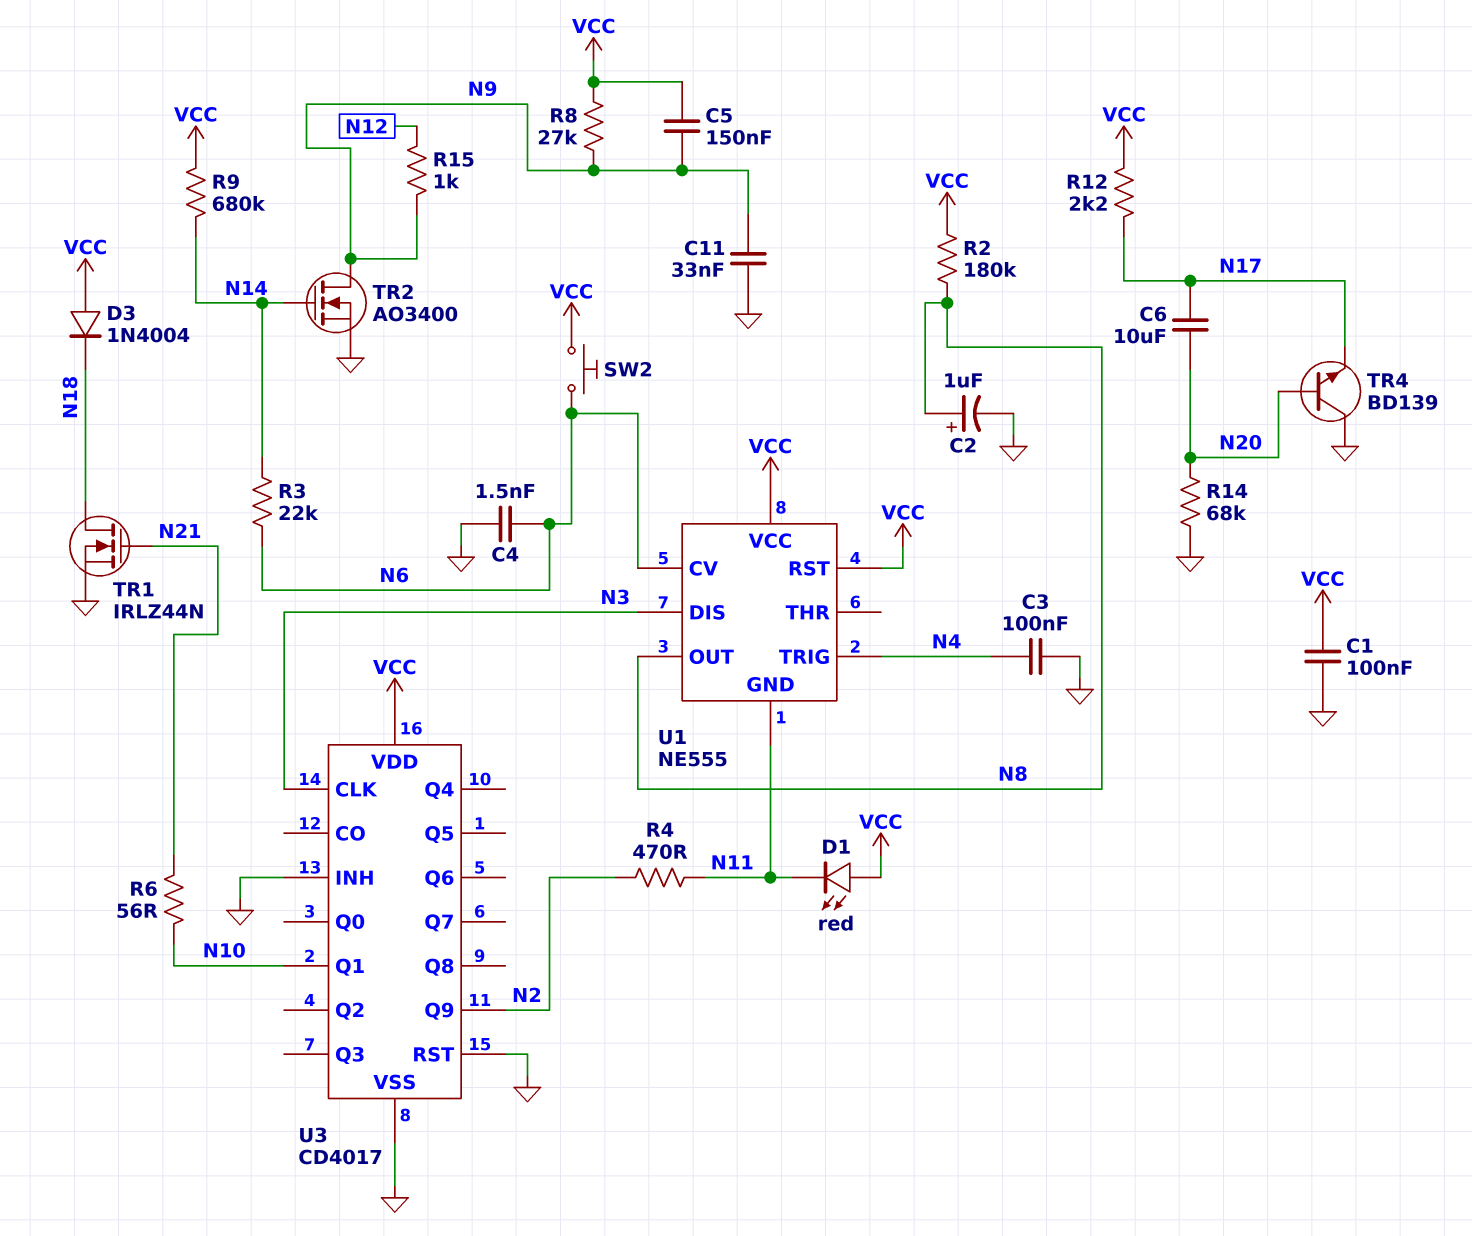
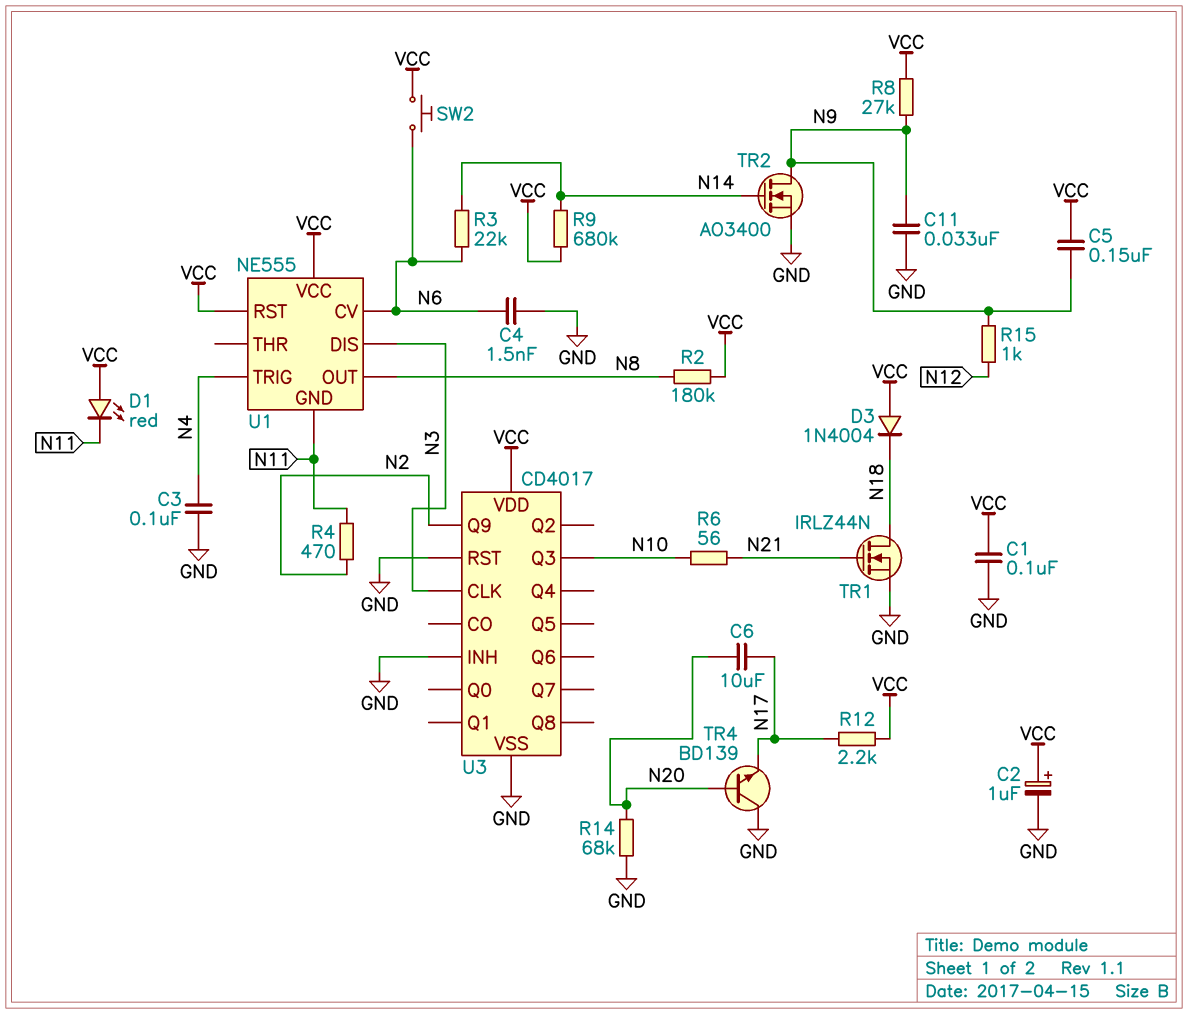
C2: 1uF (plus N8, minus GND) -> 1uF (plus VCC, minus GND)
U3 pin Q1: N10 -> none
U3 pin Q3: none -> N10

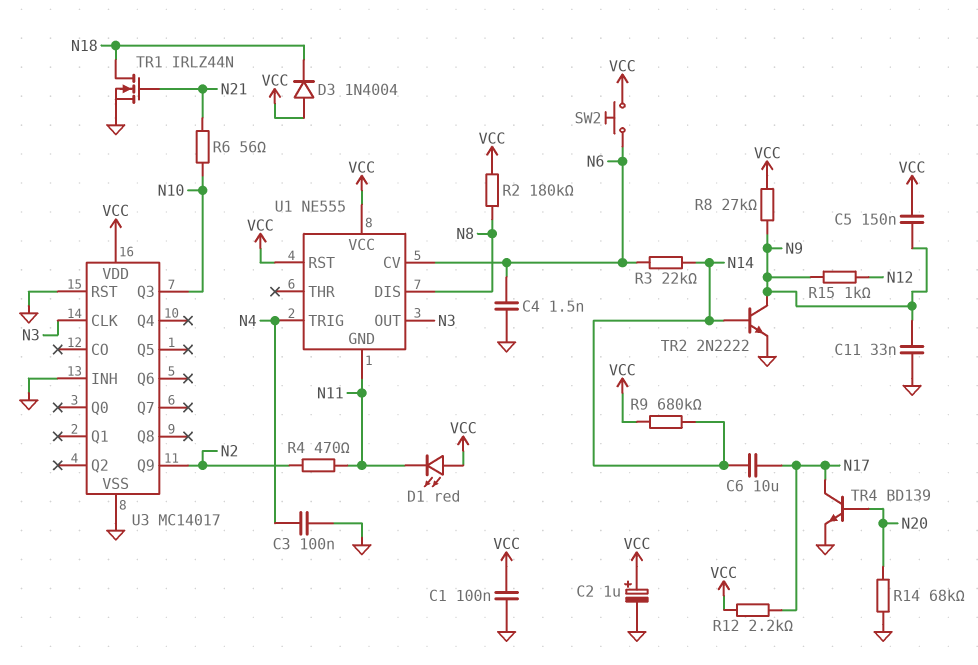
C6: 10uF (N17, N20) -> 10uF (N14, N17)
TR2: NMOS AO3400 (G N14, D N9, S GND) -> NPN 2N2222 (B N14, C N9, E GND)
TR4: NPN BD139 (B N20, C GND, E N17) -> NPN BD139 (B N20, C N17, E GND)
U1 pin DIS: N3 -> N8
U1 pin OUT: N8 -> N3
U3: CD4017 -> MC14017

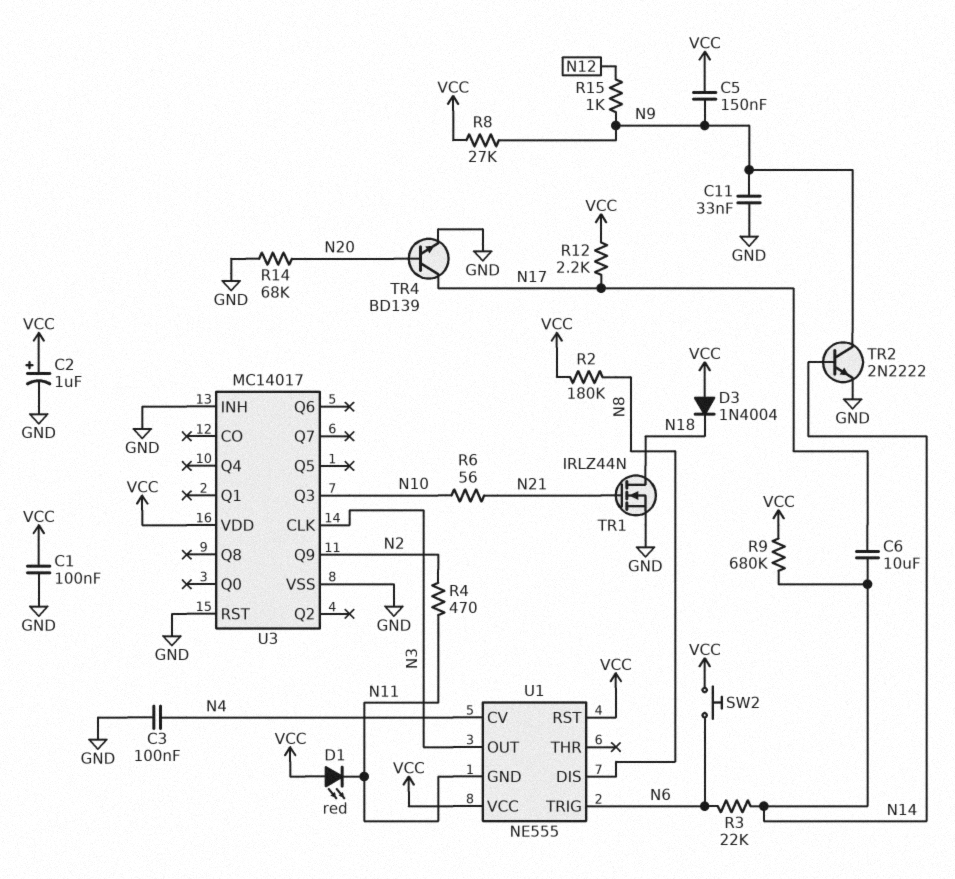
C4: 1.5nF (GND, N6) -> none
U1 pin CV: N6 -> N4
U1 pin TRIG: N4 -> N6

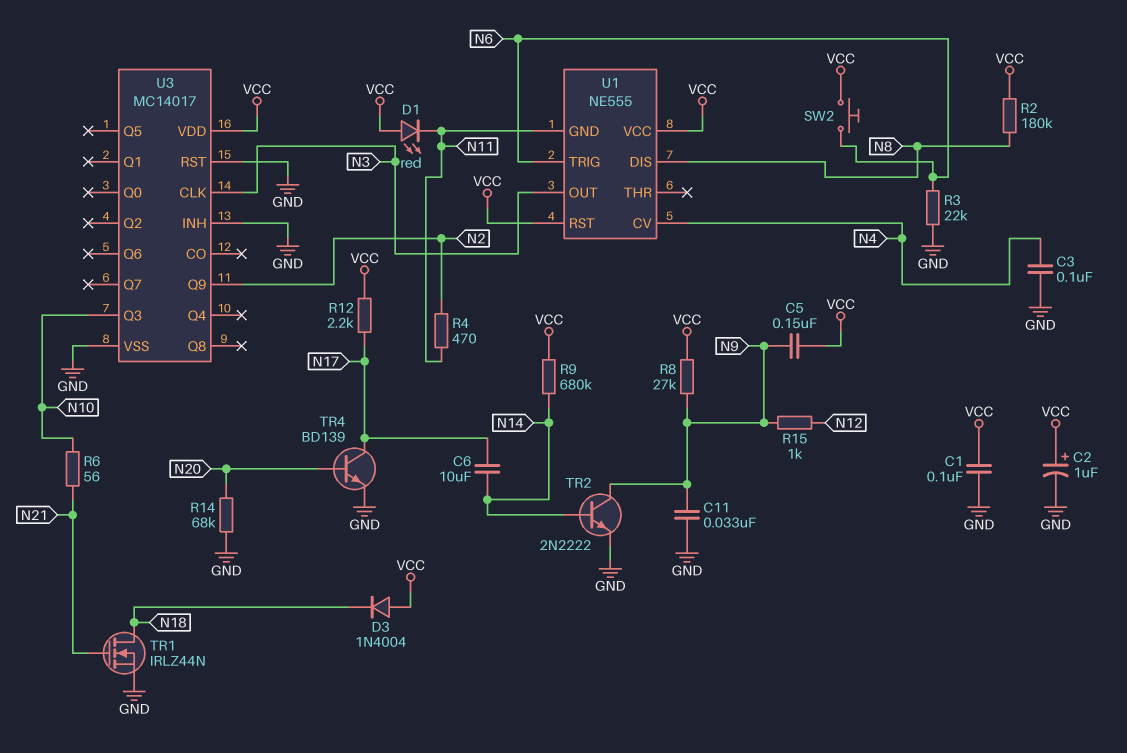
R3: 22k (N6, N14) -> 22k (GND, N6)

